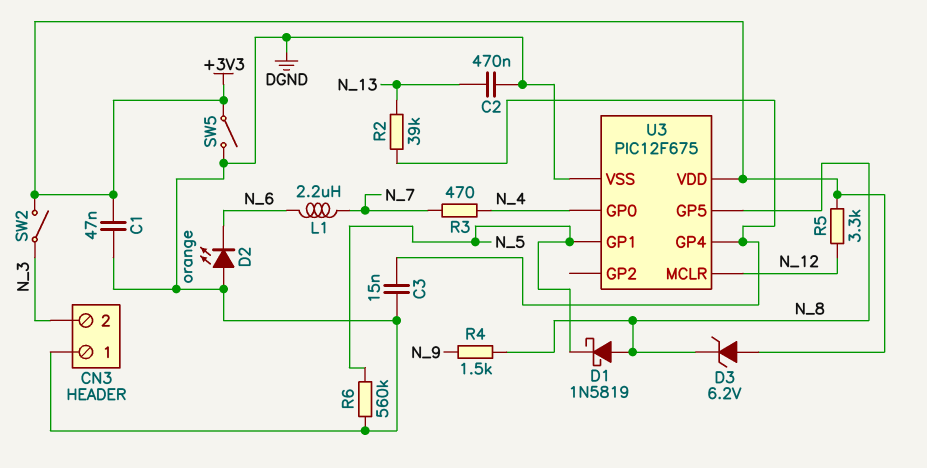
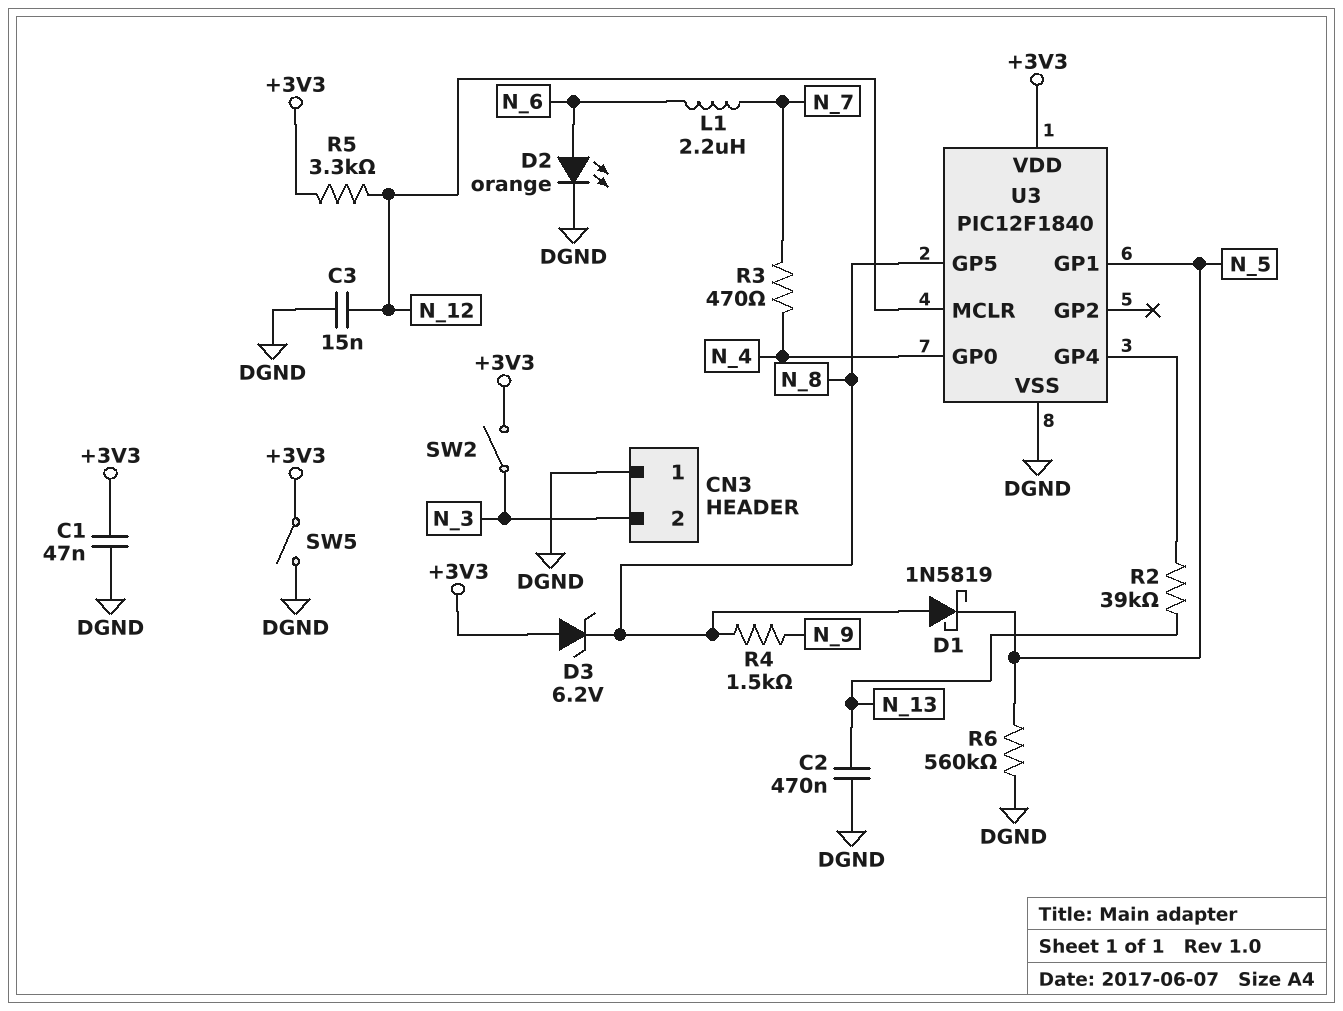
C3: 15nF (DGND, U3/GP4) -> 15nF (DGND, N_12)
D2: LED orange (A DGND, K N_6) -> LED orange (A N_6, K DGND)
U3: PIC12F675 -> PIC12F1840

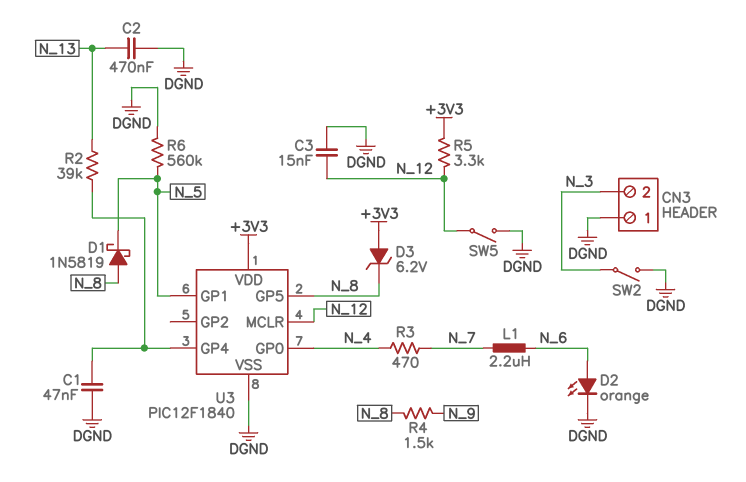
C1: 47nF (+3V3, DGND) -> 47nF (DGND, U3/GP4)
SW2: switch (+3V3, N_3) -> switch (DGND, N_3)
SW5: switch (+3V3, DGND) -> switch (DGND, N_12)

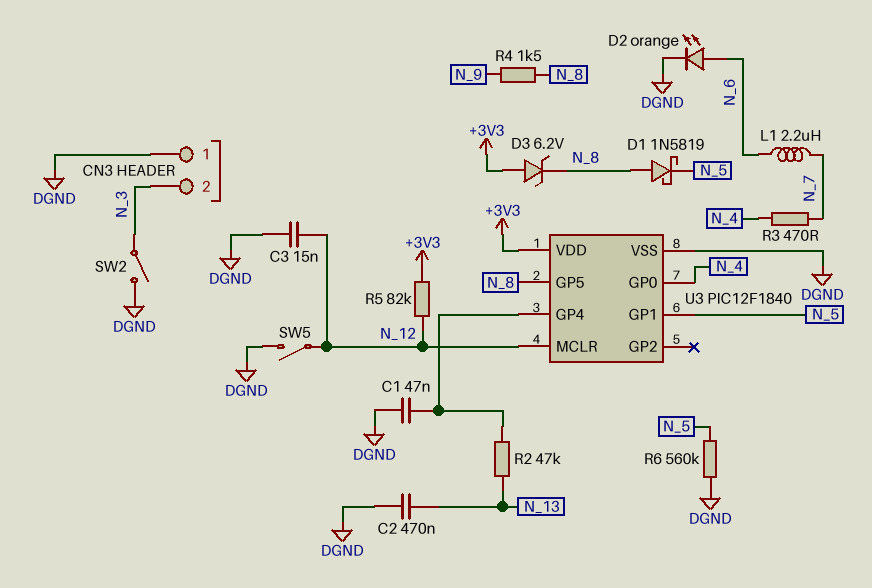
R2: 39k (N_13, U3/GP4) -> 47k (N_13, U3/GP4)
R5: 3.3k (+3V3, N_12) -> 82k (+3V3, N_12)

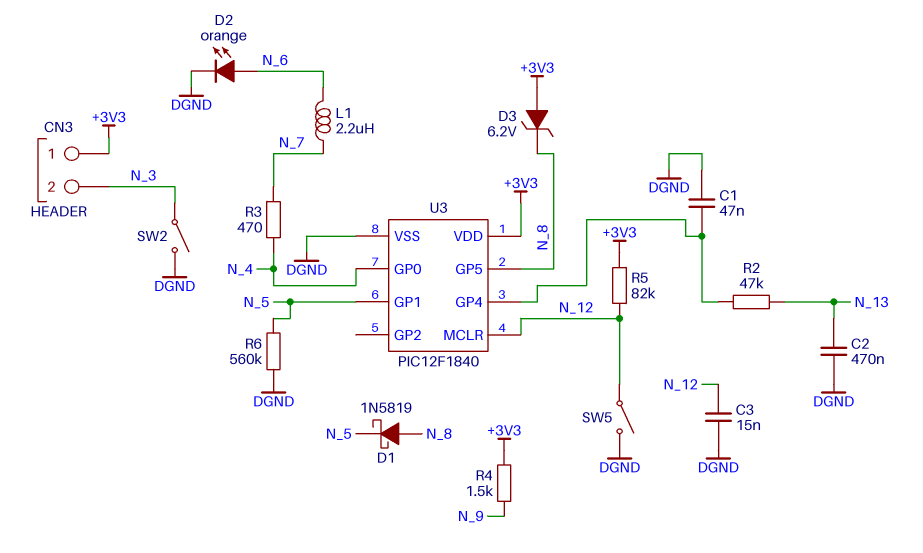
CN3 pin 1: DGND -> +3V3
R4: 1.5k (N_8, N_9) -> 1.5k (+3V3, N_9)

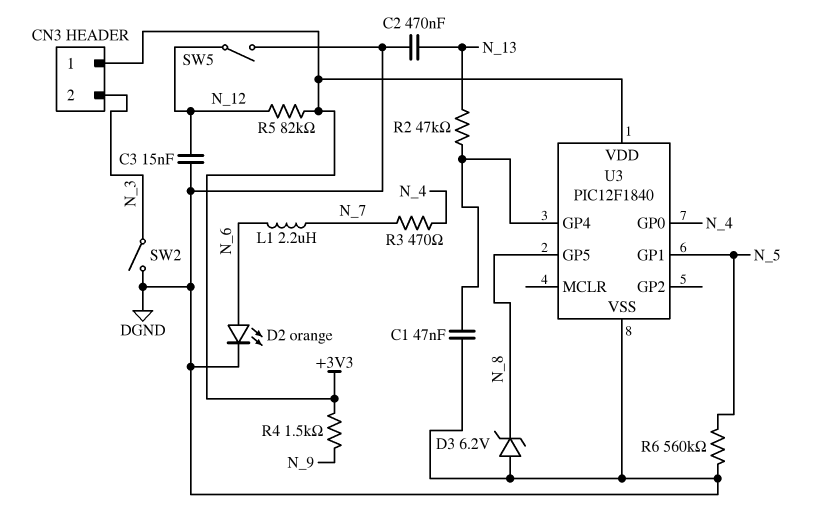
D1: schottky 1N5819 (A N_8, K N_5) -> none
D3: zener 6.2V (A +3V3, K N_8) -> zener 6.2V (A DGND, K N_8)
U3 pin MCLR: N_12 -> none

